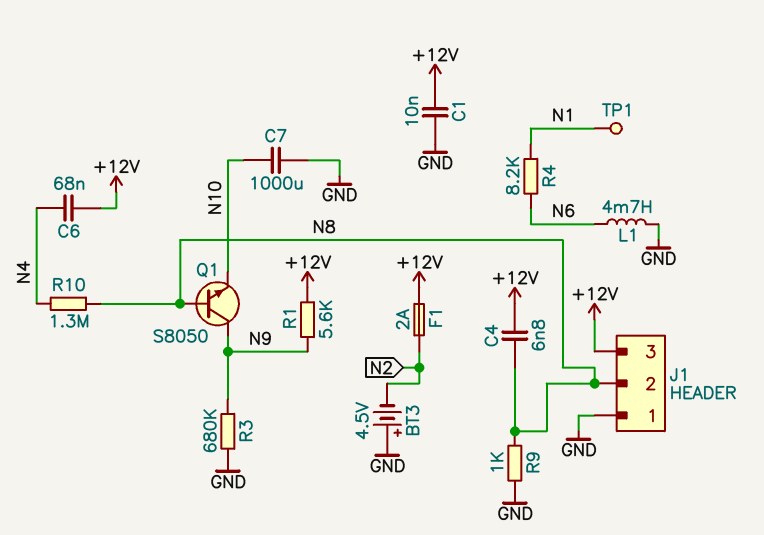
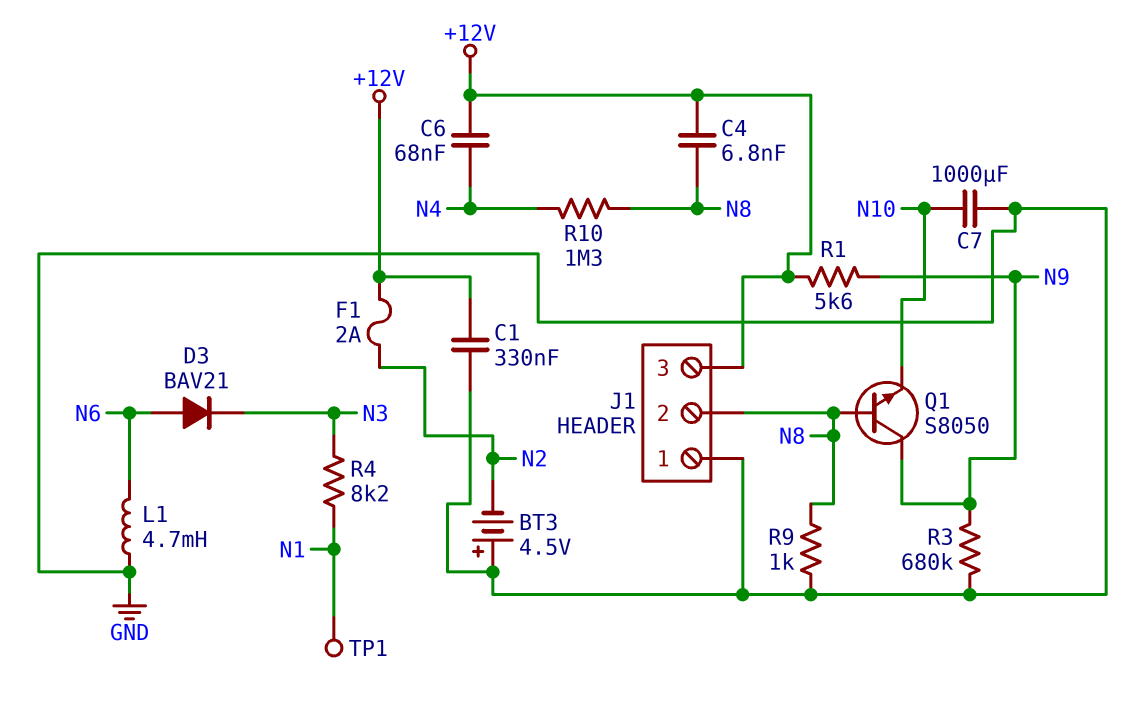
C1: 10nF (+12V, GND) -> 330nF (+12V, GND)
D3: none -> diode BAV21 (A N6, K N3)
R4: 8.2k (N1, N6) -> 8.2k (N1, N3)

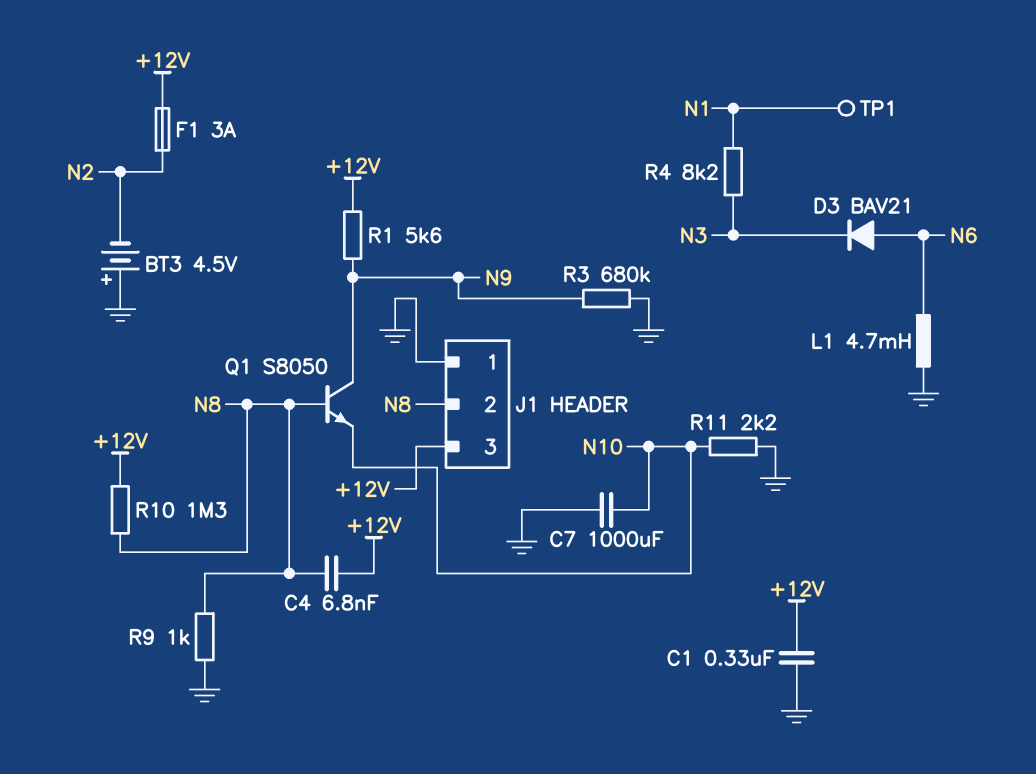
C6: 68nF (+12V, N4) -> none
F1: 2A (+12V, N2) -> 3A (+12V, N2)
R10: 1.3M (N4, N8) -> 1.3M (+12V, N8)
R11: none -> 2.2k (GND, N10)

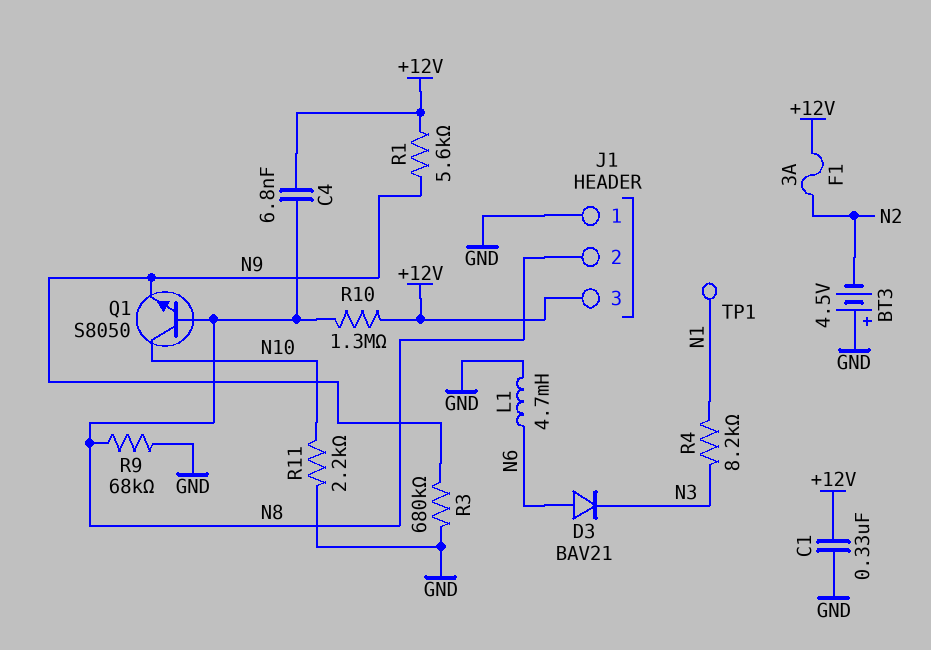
C7: 1000uF (GND, N10) -> none
Q1: NPN S8050 (B N8, C N9, E N10) -> NPN S8050 (B N8, C N10, E N9)
R9: 1k (GND, N8) -> 68k (GND, N8)

